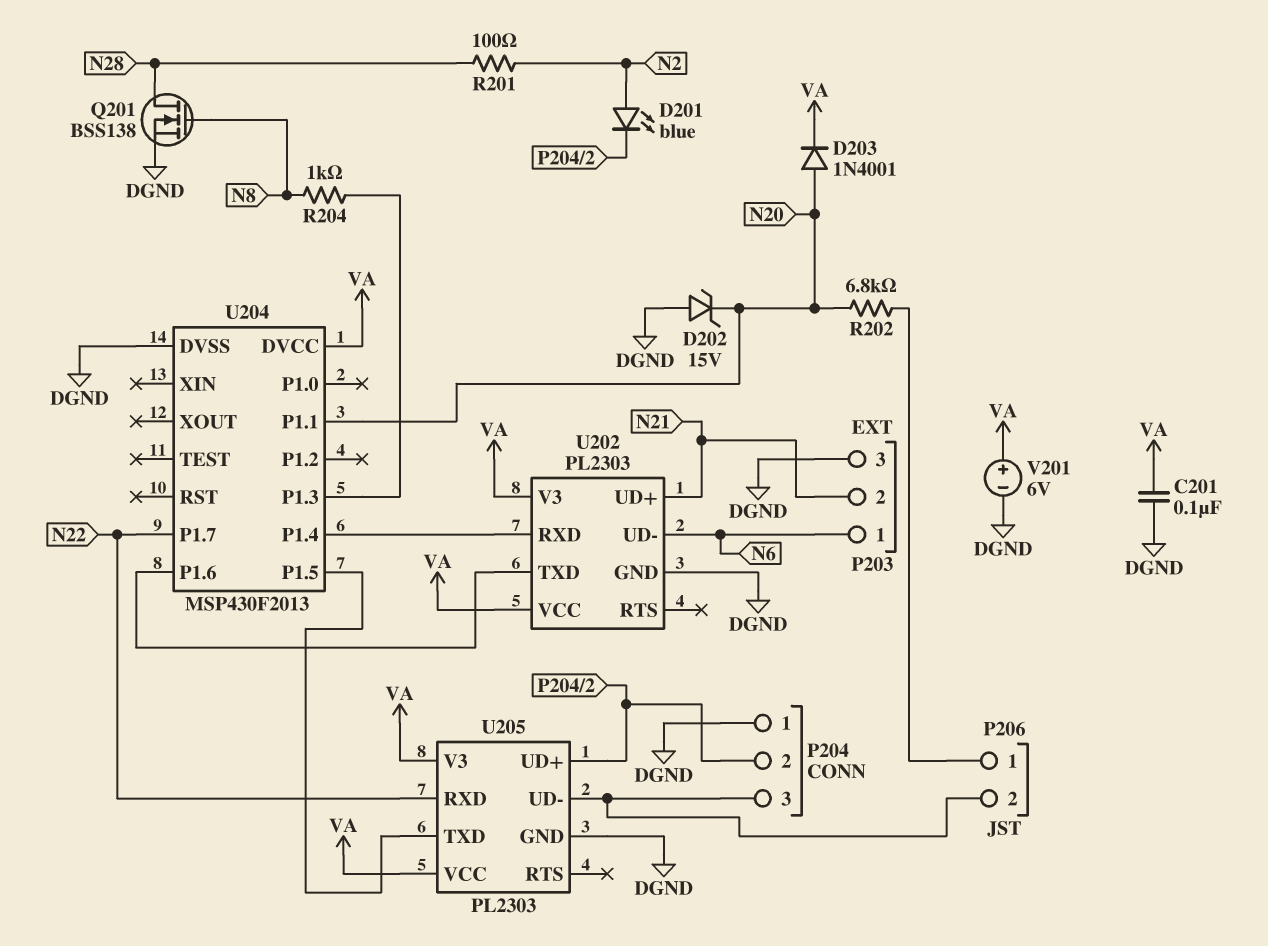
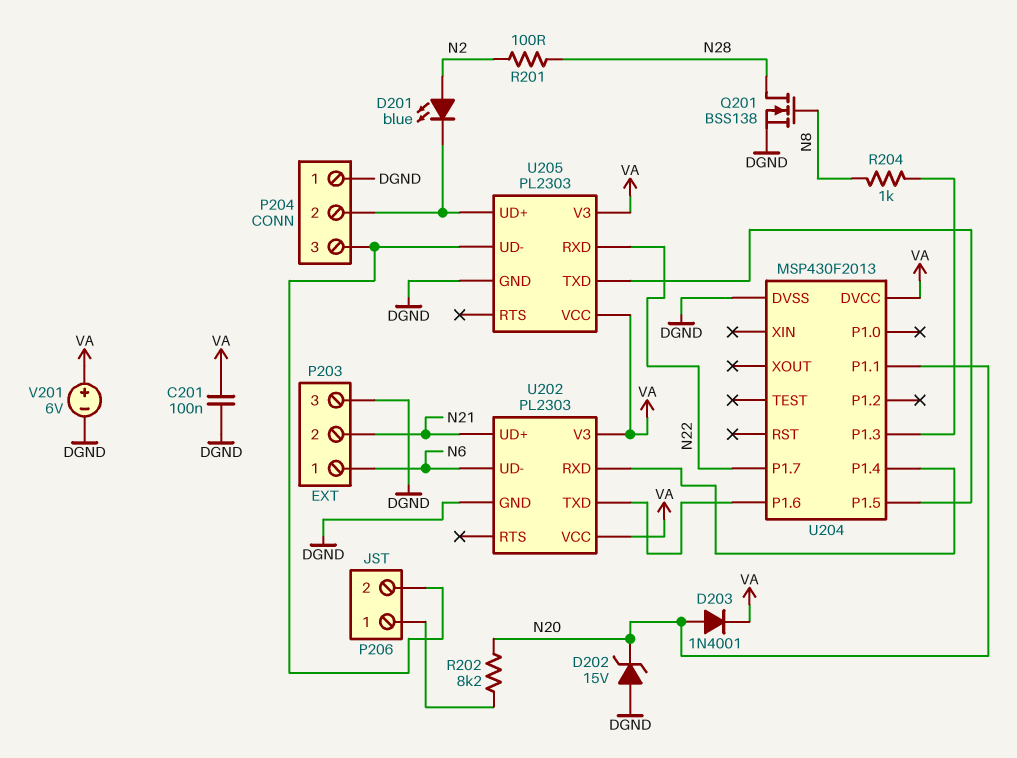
R202: 6.8k (N20, P206/1) -> 8.2k (N20, P206/1)

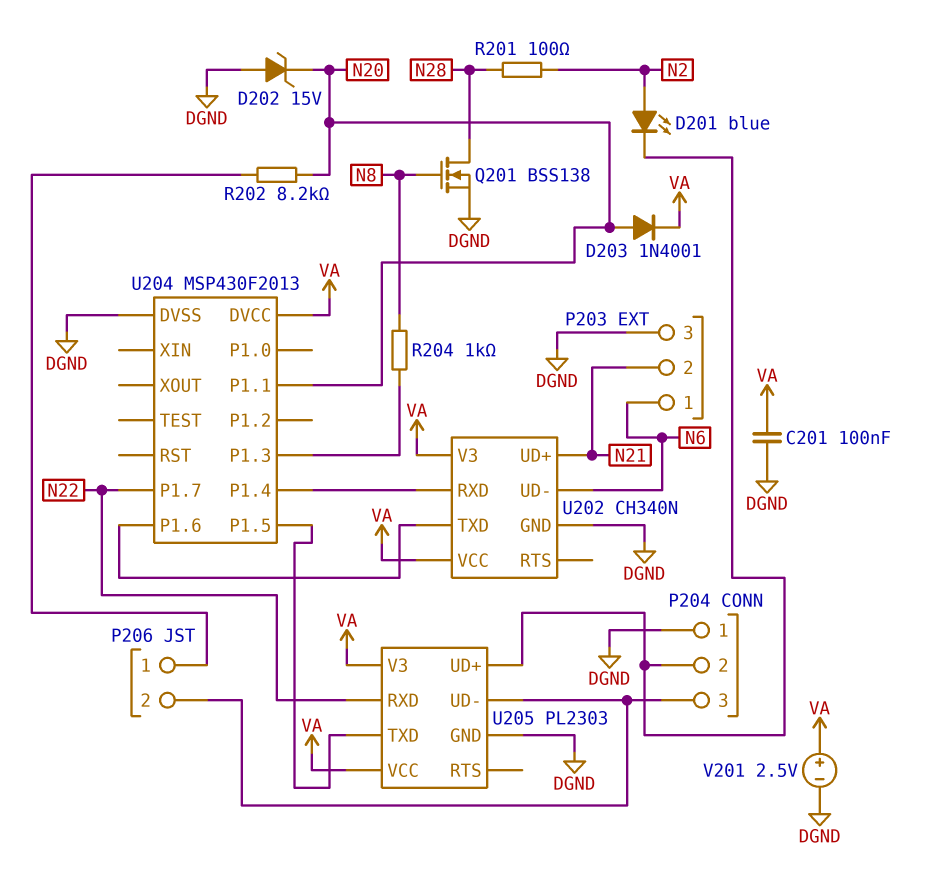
U202: PL2303 -> CH340N
V201: 6V (plus VA, minus DGND) -> 2.5V (plus VA, minus DGND)

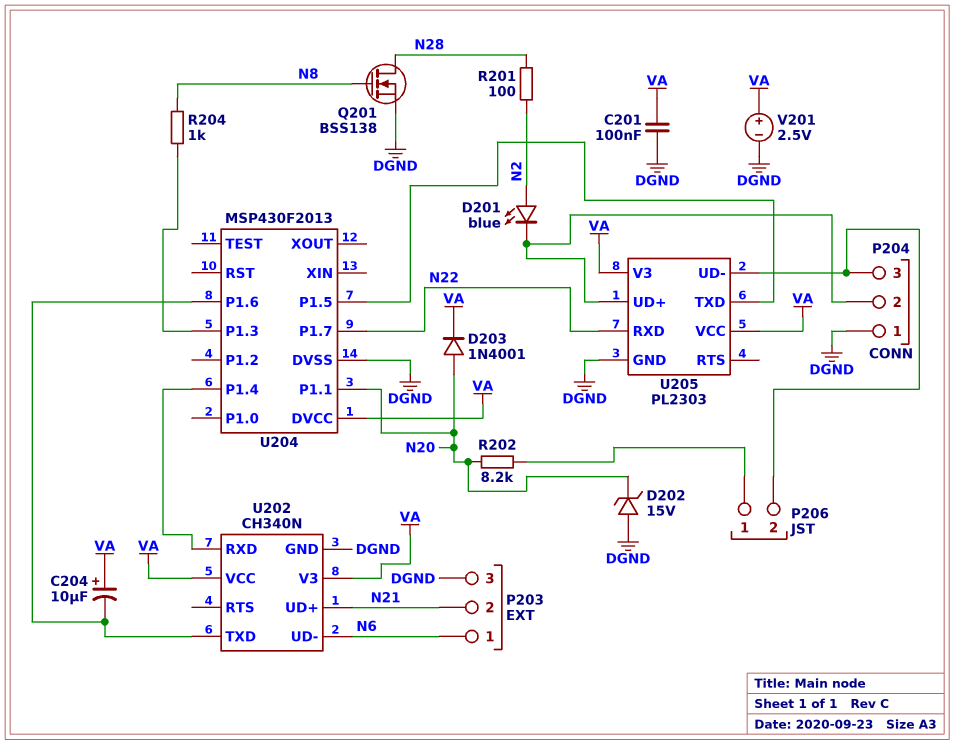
C204: none -> 10uF (plus VA, minus U202/TXD)

